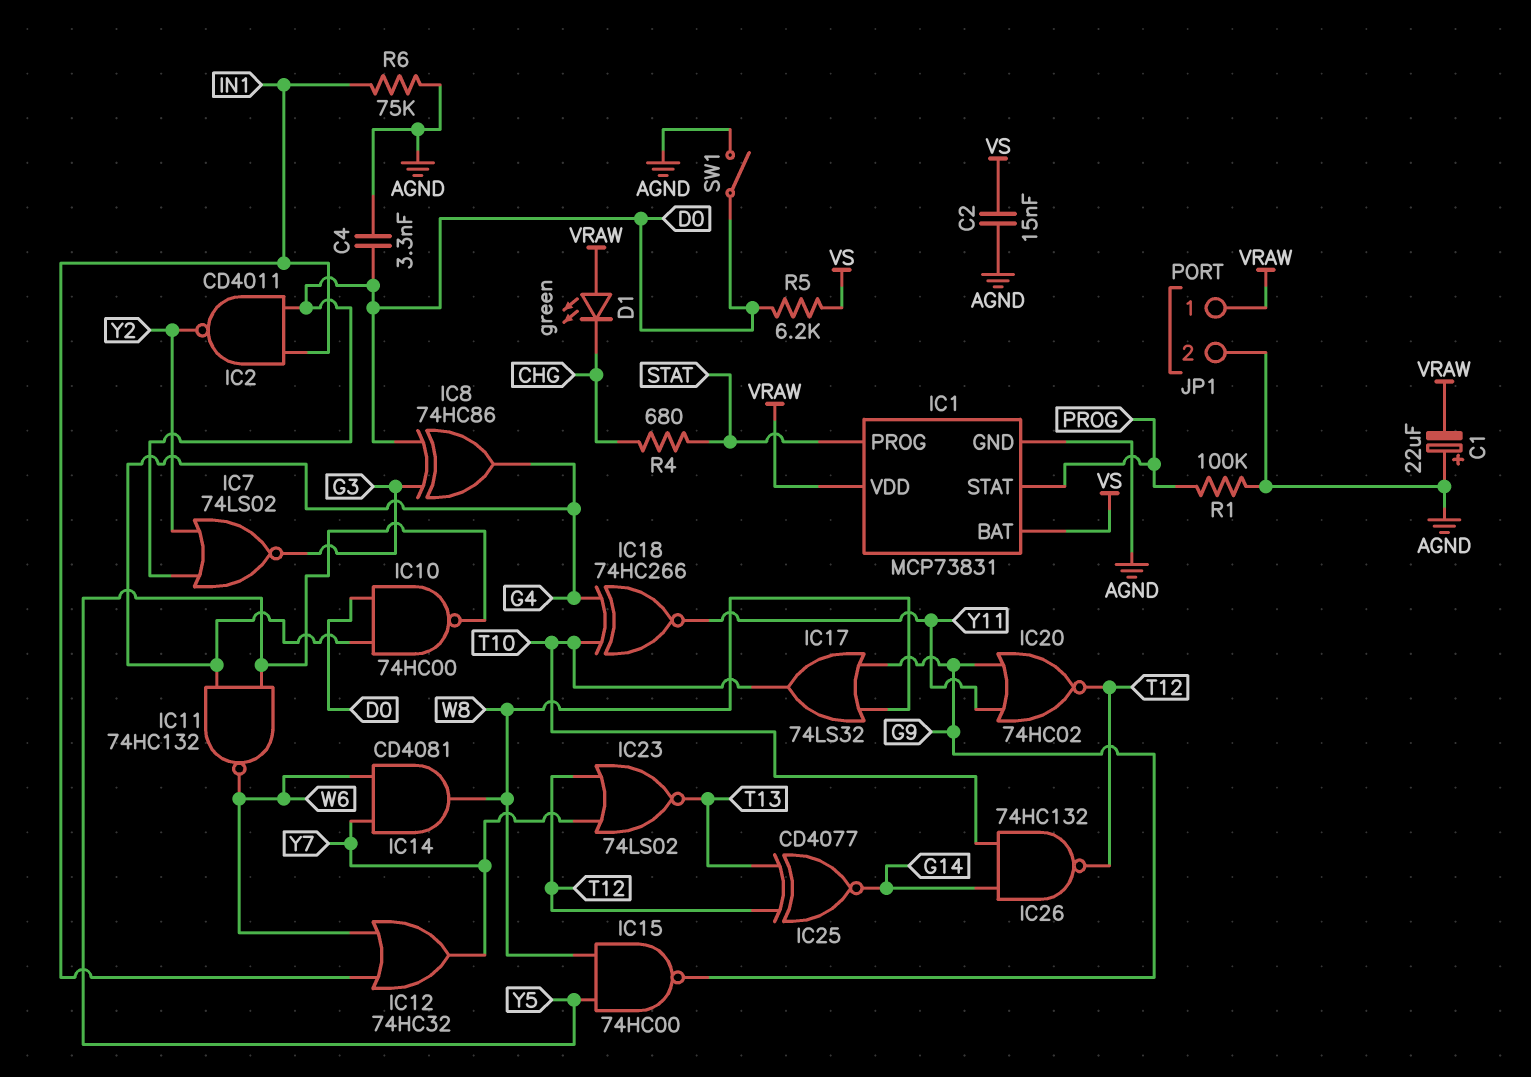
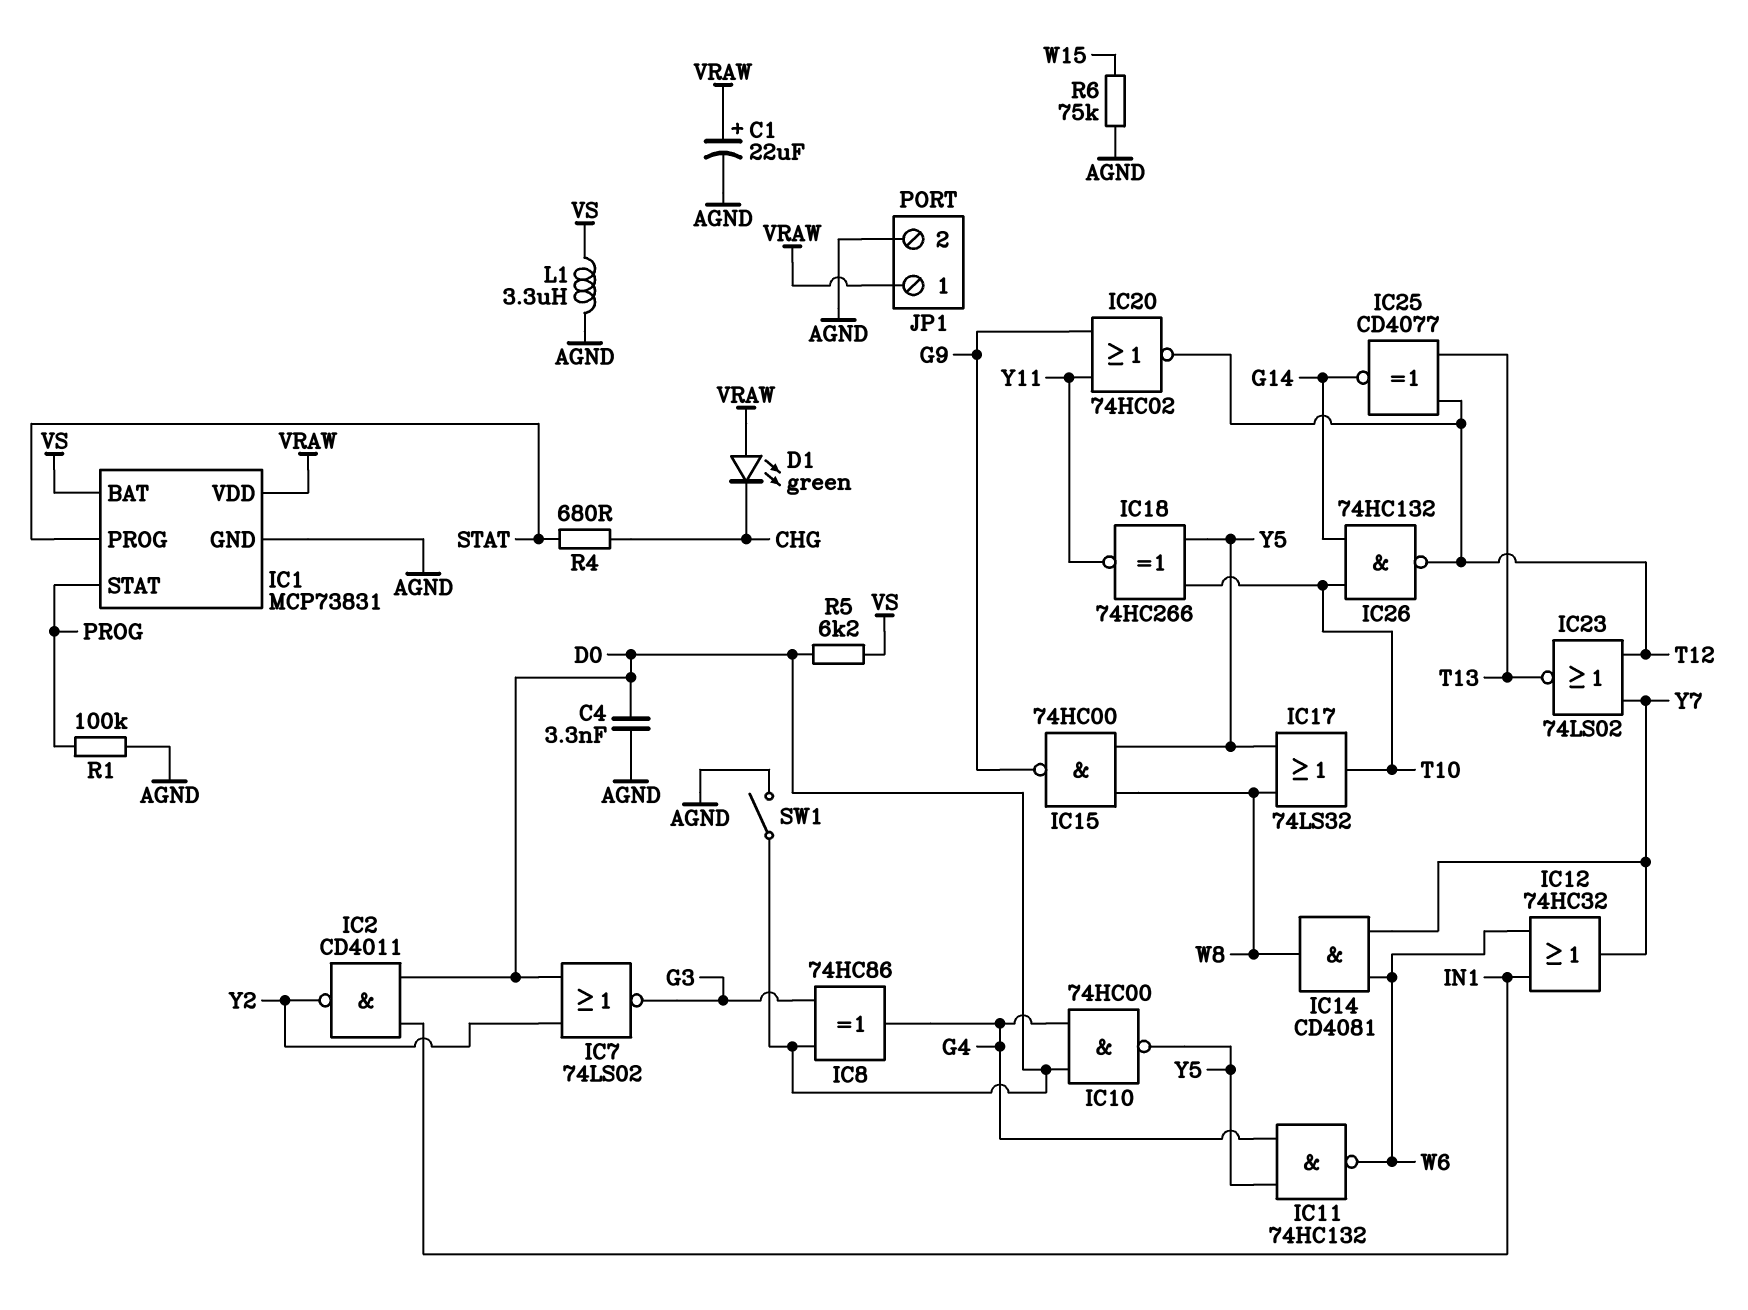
C1: 22uF (plus AGND, minus VRAW) -> 22uF (plus VRAW, minus AGND)
C2: 15nF (AGND, VS) -> none
IC17: OR 74LS32 (in G9, in W8, out T10) -> OR 74LS32 (in W8, in Y5, out T10)
IC18: XNOR 74HC266 (in G4, in T10, out Y11) -> XNOR 74HC266 (in T10, in Y5, out Y11)
L1: none -> 3.3uH (AGND, VS)
R6: 75k (AGND, IN1) -> 75k (AGND, W15)

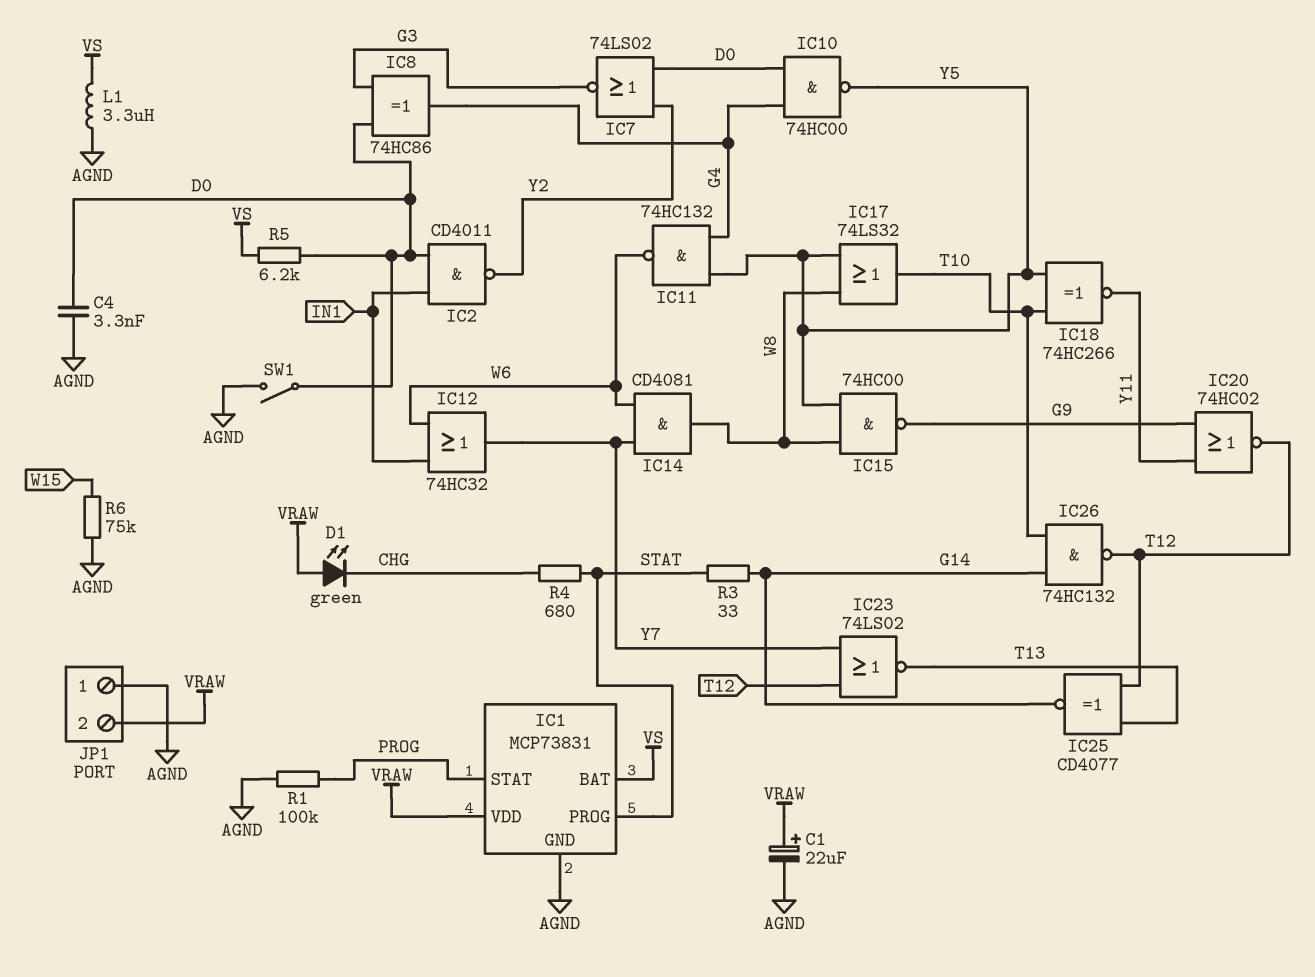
JP1 pin 1: VRAW -> AGND
JP1 pin 2: AGND -> VRAW
R3: none -> 33 (G14, STAT)

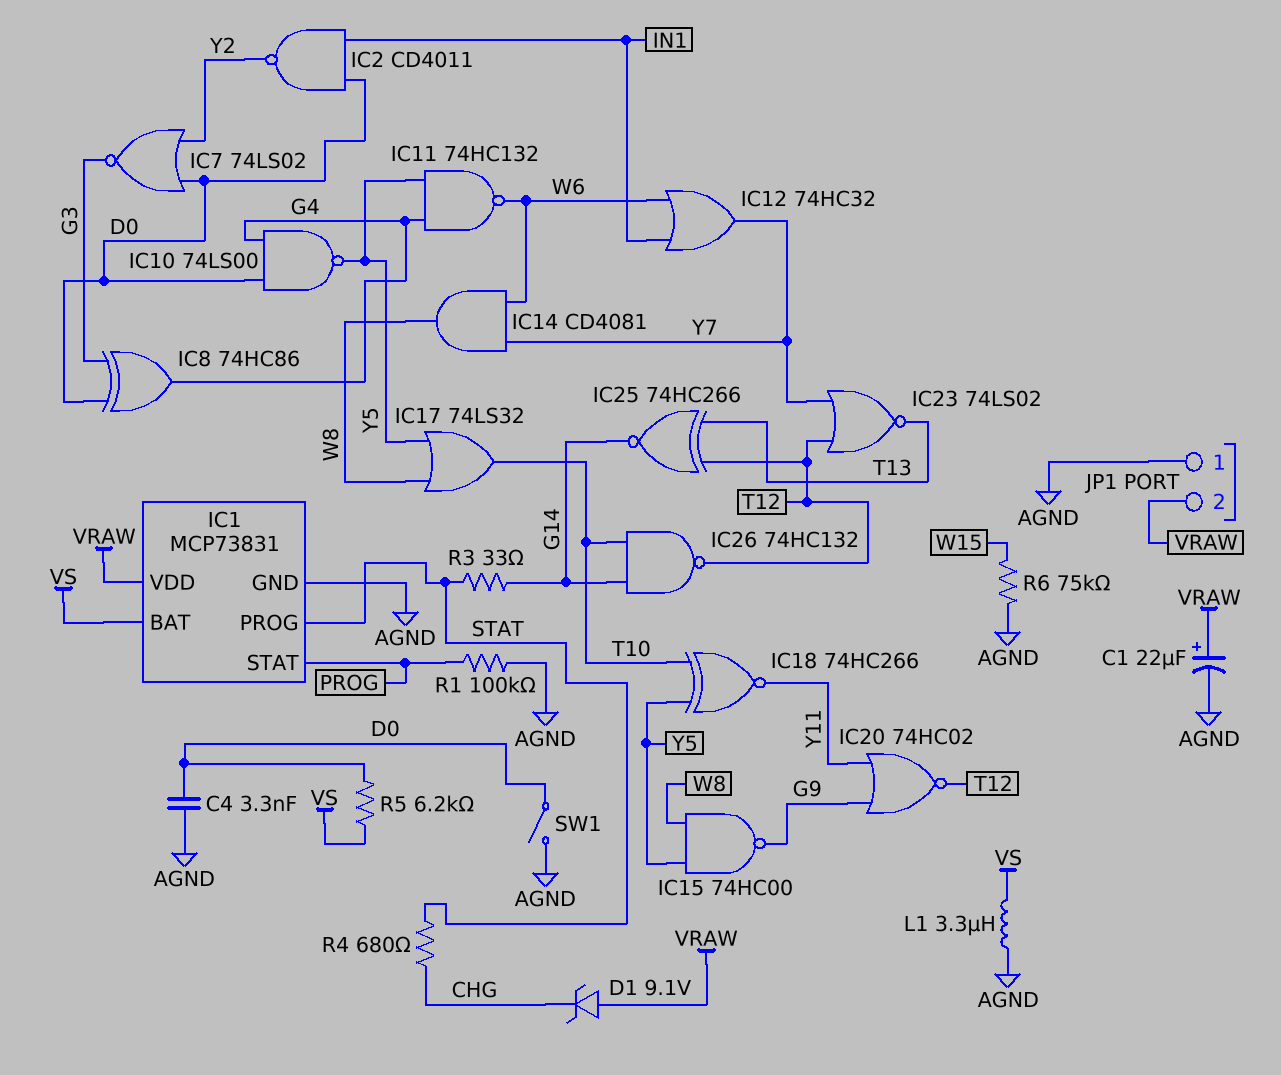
D1: LED green (A VRAW, K CHG) -> zener 9.1V (A VRAW, K CHG)
IC10: NAND 74HC00 (in D0, in G4, out Y5) -> NAND 74LS00 (in D0, in G4, out Y5)
IC25: XNOR CD4077 (in T12, in T13, out G14) -> XNOR 74HC266 (in T12, in T13, out G14)

